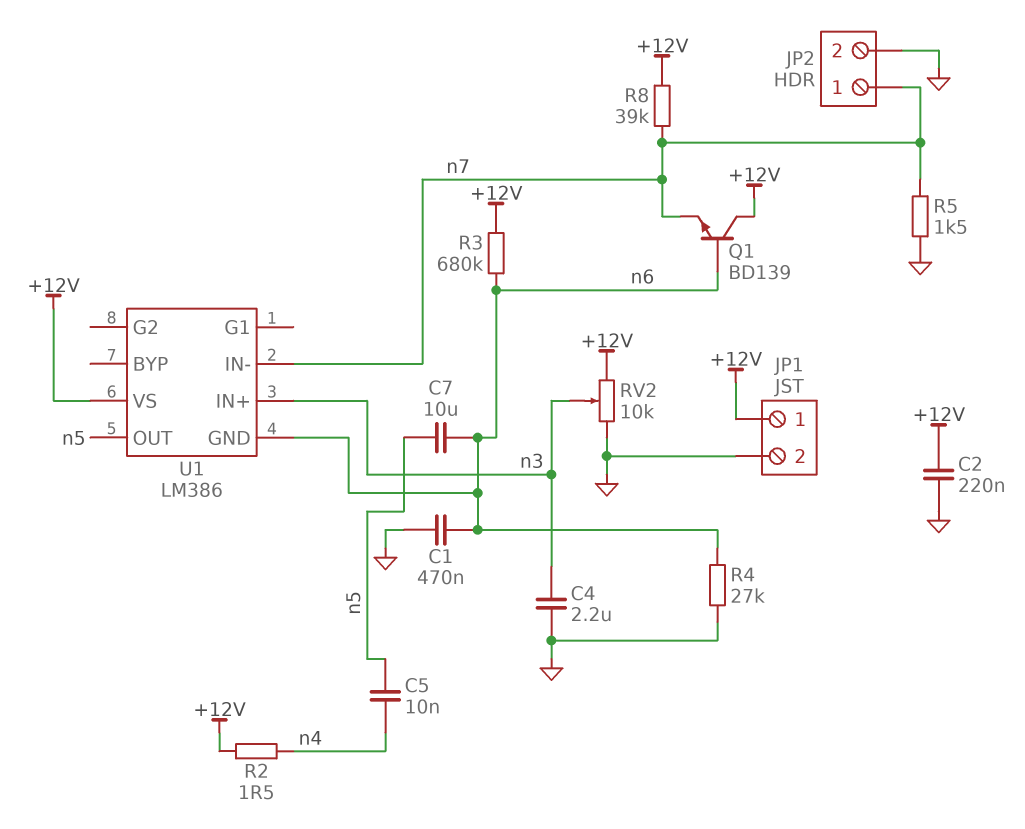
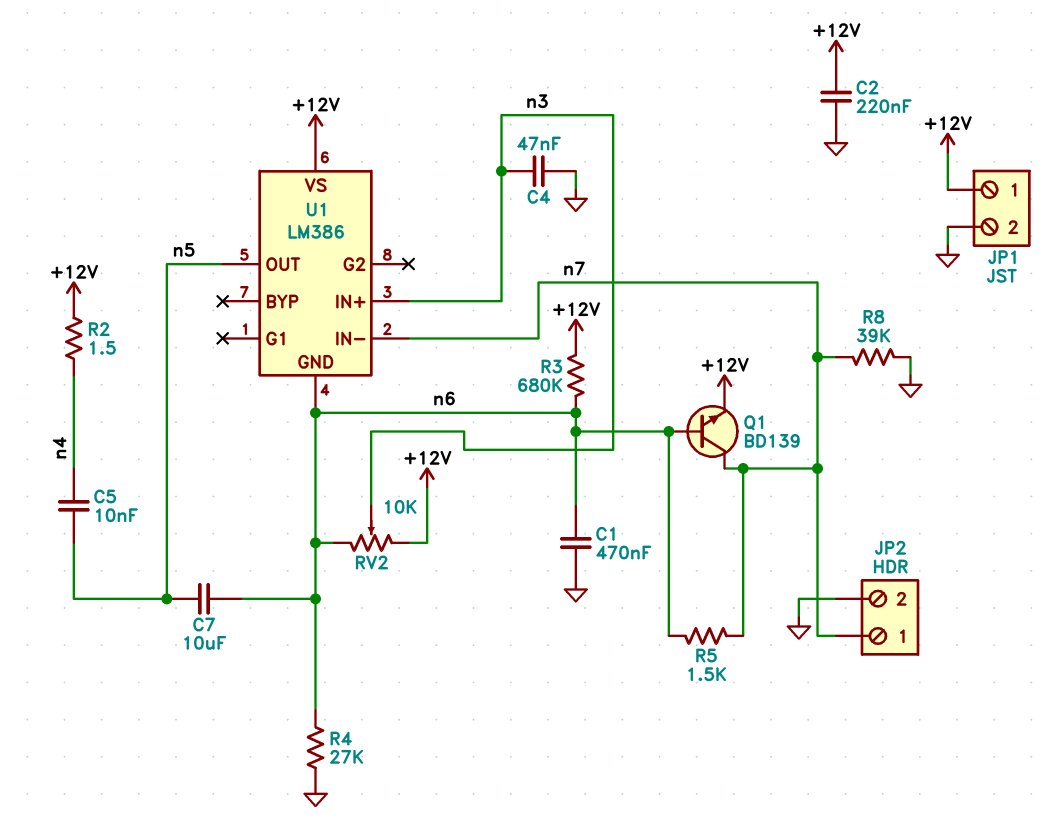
C4: 2.2uF (GND, n3) -> 47nF (GND, n3)
Q1: NPN BD139 (B n6, C +12V, E n7) -> NPN BD139 (B n6, C n7, E +12V)
R5: 1.5k (GND, n7) -> 1.5k (n6, n7)
R8: 39k (+12V, n7) -> 39k (GND, n7)
RV2: 10k (+12V, GND, wiper n3) -> 10k (+12V, n6, wiper n3)

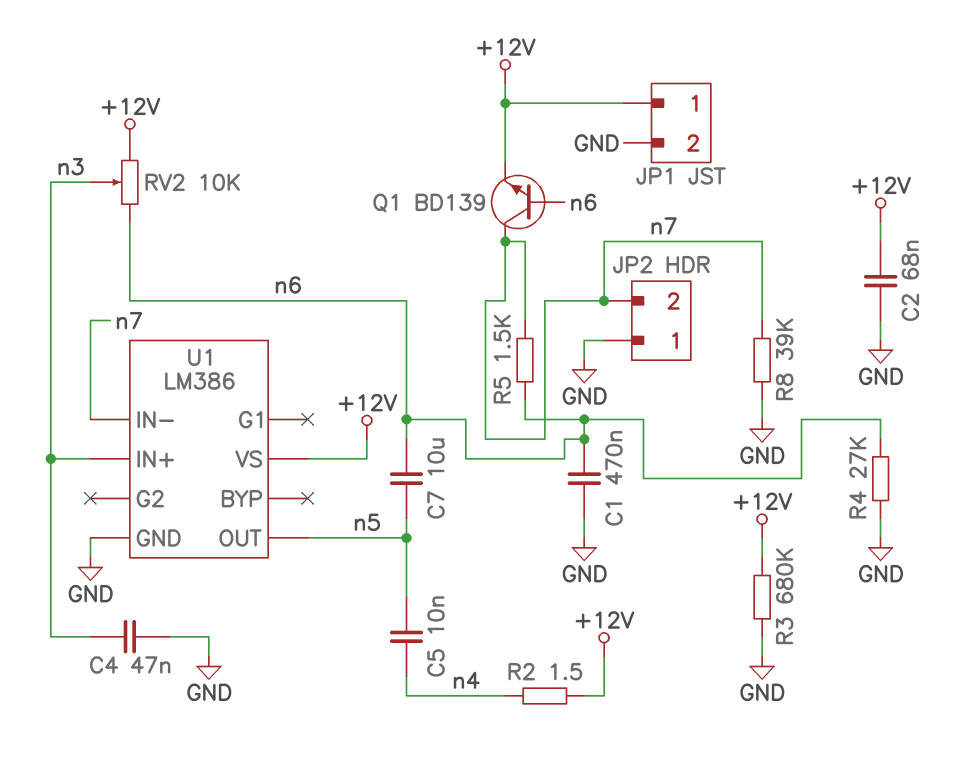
C2: 220nF (+12V, GND) -> 68nF (+12V, GND)
JP2 pin 1: n7 -> GND
JP2 pin 2: GND -> n7
R3: 680k (+12V, n6) -> 680k (+12V, GND)
U1 pin GND: n6 -> GND

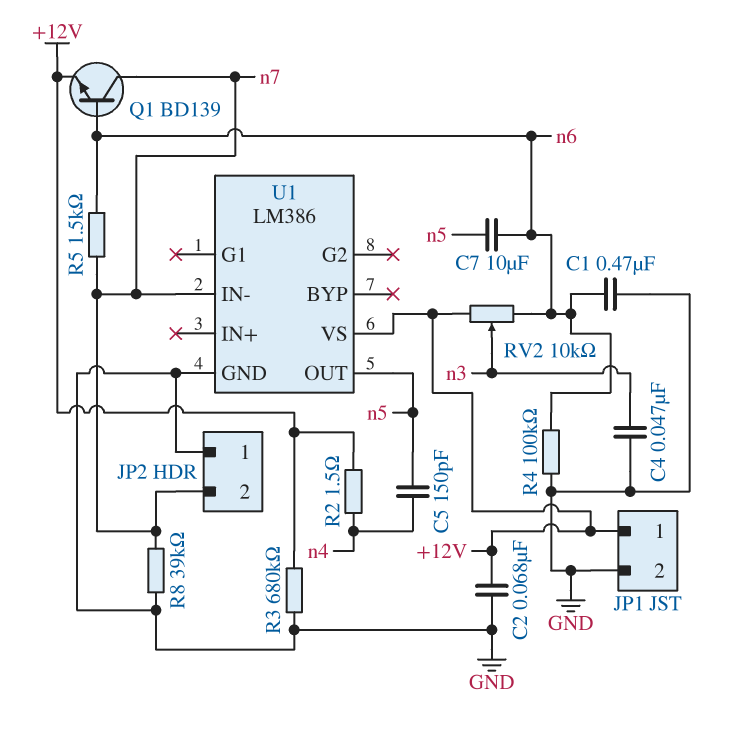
C5: 10nF (n4, n5) -> 150pF (n4, n5)
R4: 27k (GND, n6) -> 100k (GND, n6)
U1 pin IN+: n3 -> none

